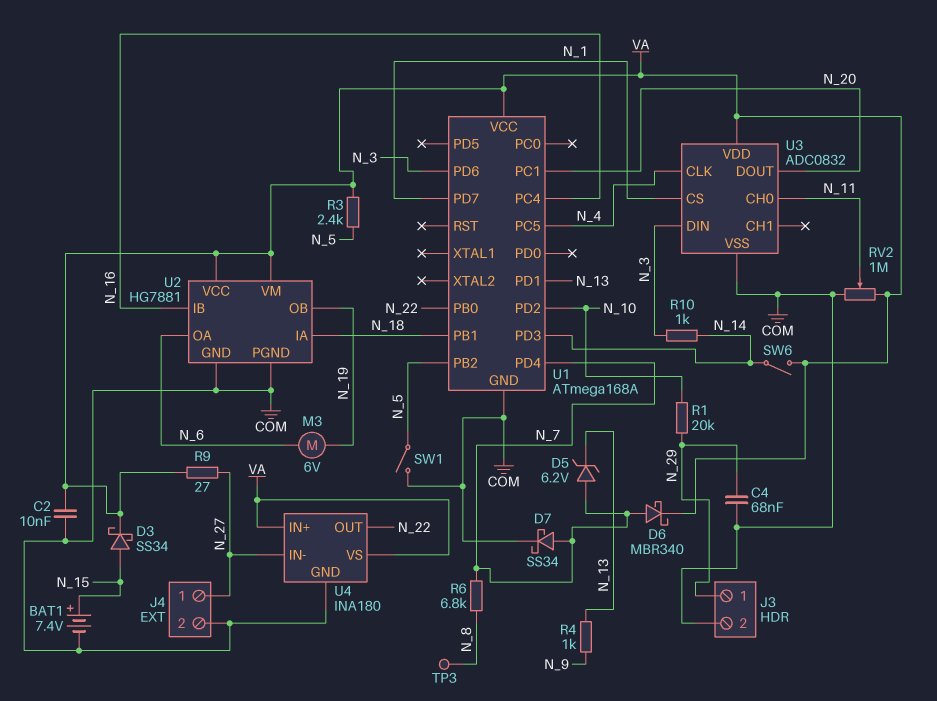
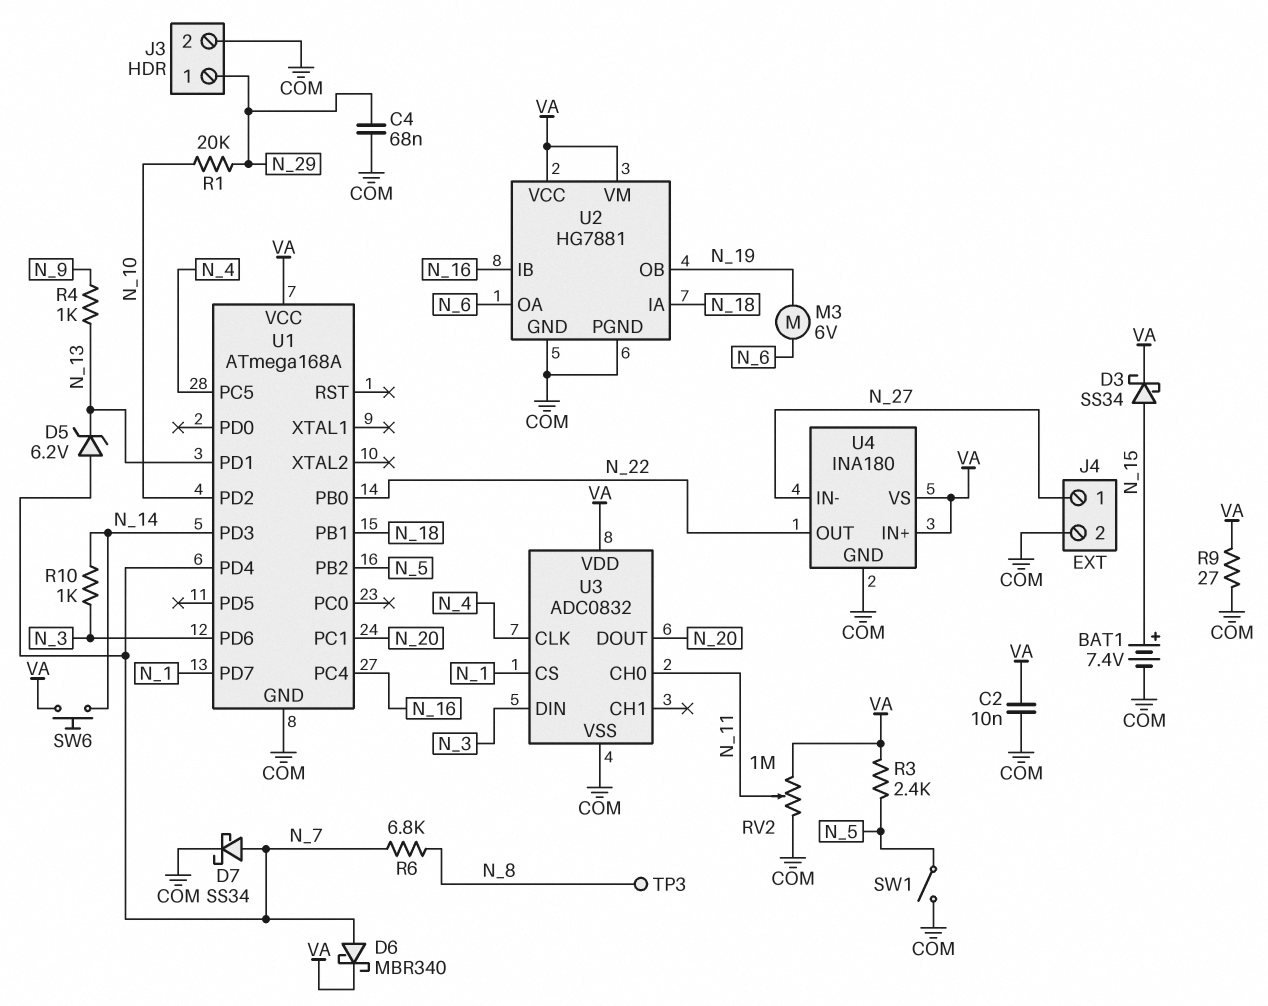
R9: 27 (N_27, VA) -> 27 (COM, VA)
SW6: switch (N_14, VA) -> button (N_14, VA)

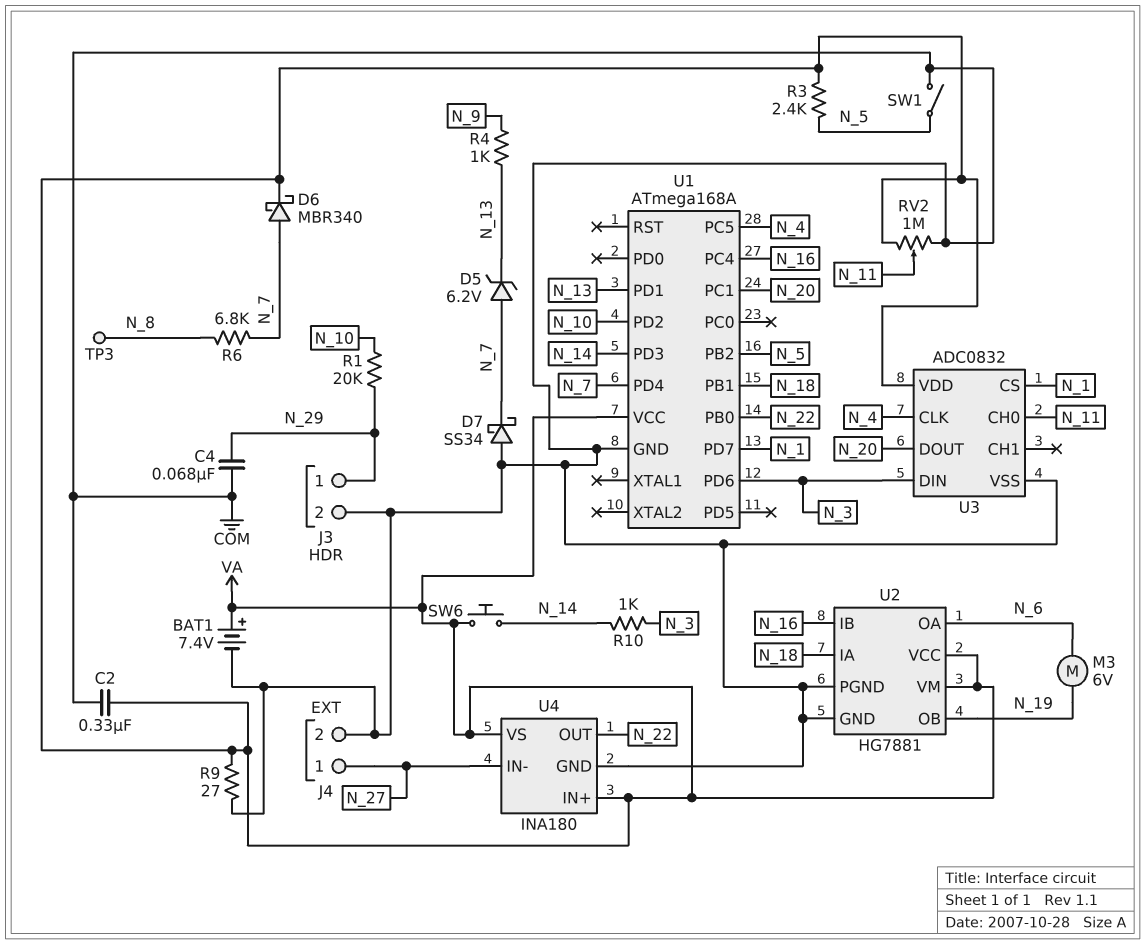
BAT1: 7.4V (plus N_15, minus COM) -> 7.4V (plus VA, minus COM)
C2: 10nF (COM, VA) -> 330nF (COM, VA)
D3: schottky SS34 (A N_15, K VA) -> none
D7: schottky SS34 (A N_7, K COM) -> schottky SS34 (A COM, K N_7)

